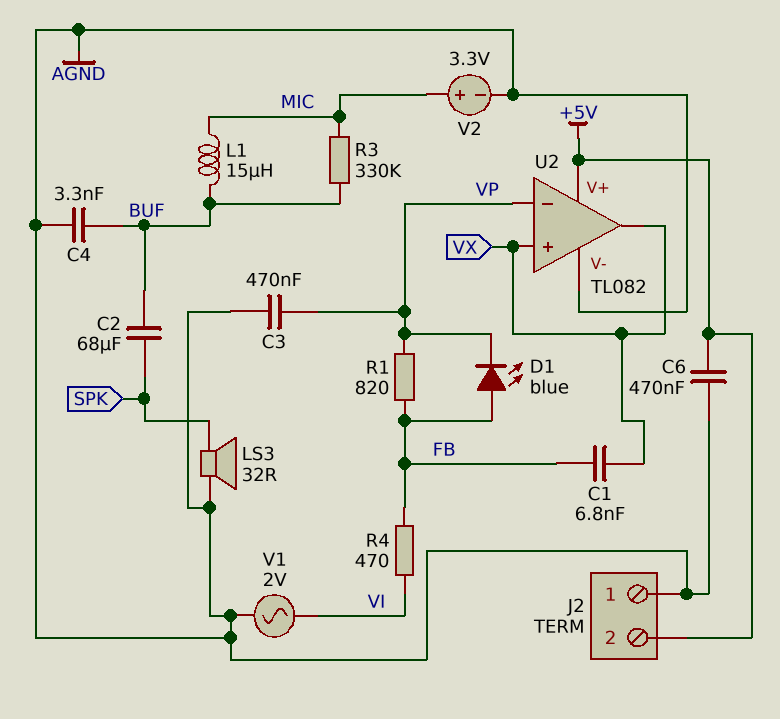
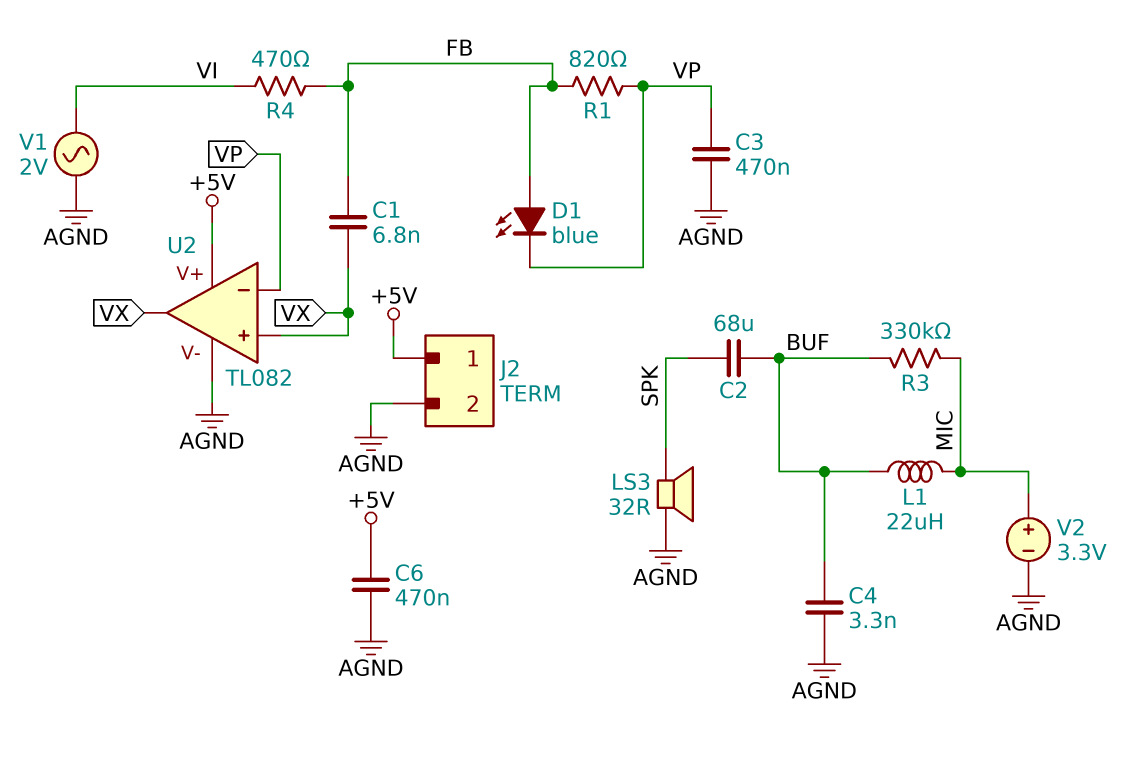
J2 pin 1: AGND -> +5V
J2 pin 2: +5V -> AGND
L1: 15uH (BUF, MIC) -> 22uH (BUF, MIC)

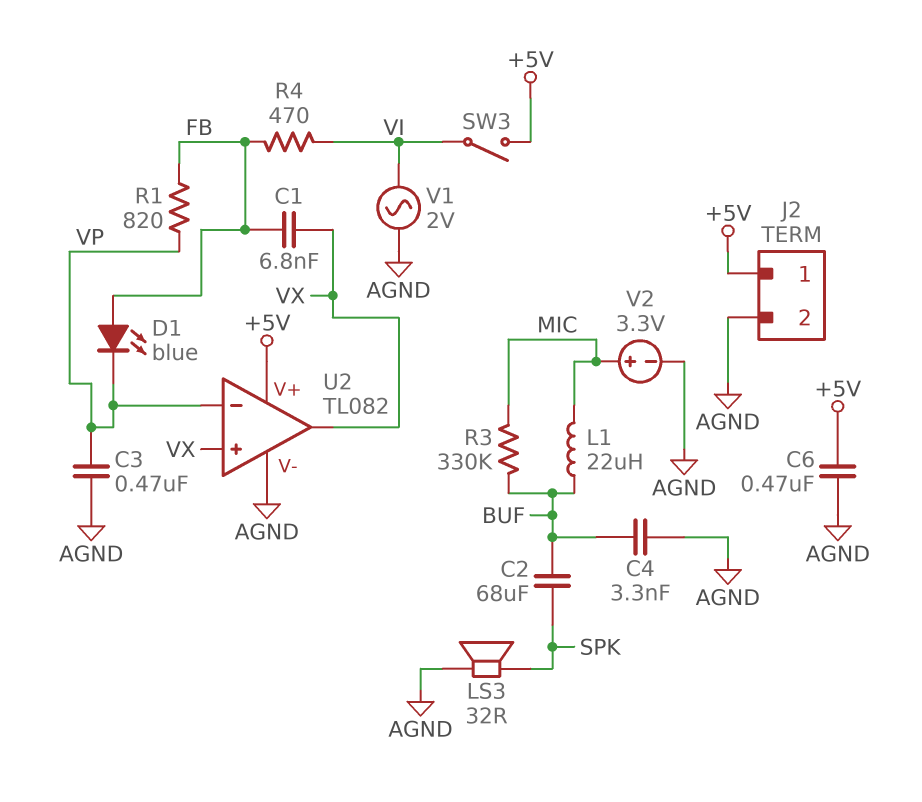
SW3: none -> switch (+5V, VI)

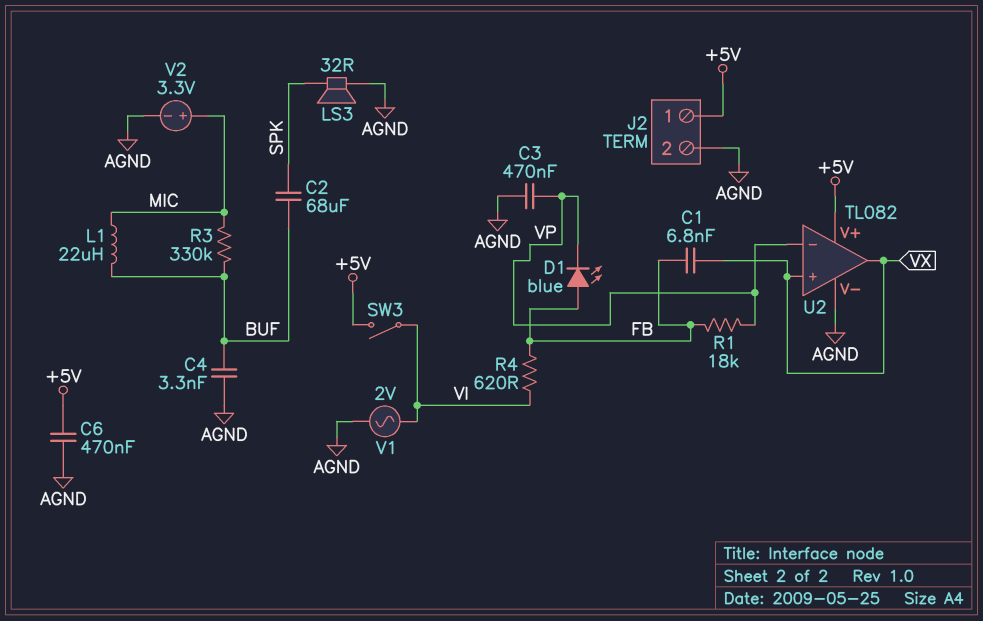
R1: 820 (FB, VP) -> 18k (FB, VP)
R4: 470 (FB, VI) -> 620 (FB, VI)

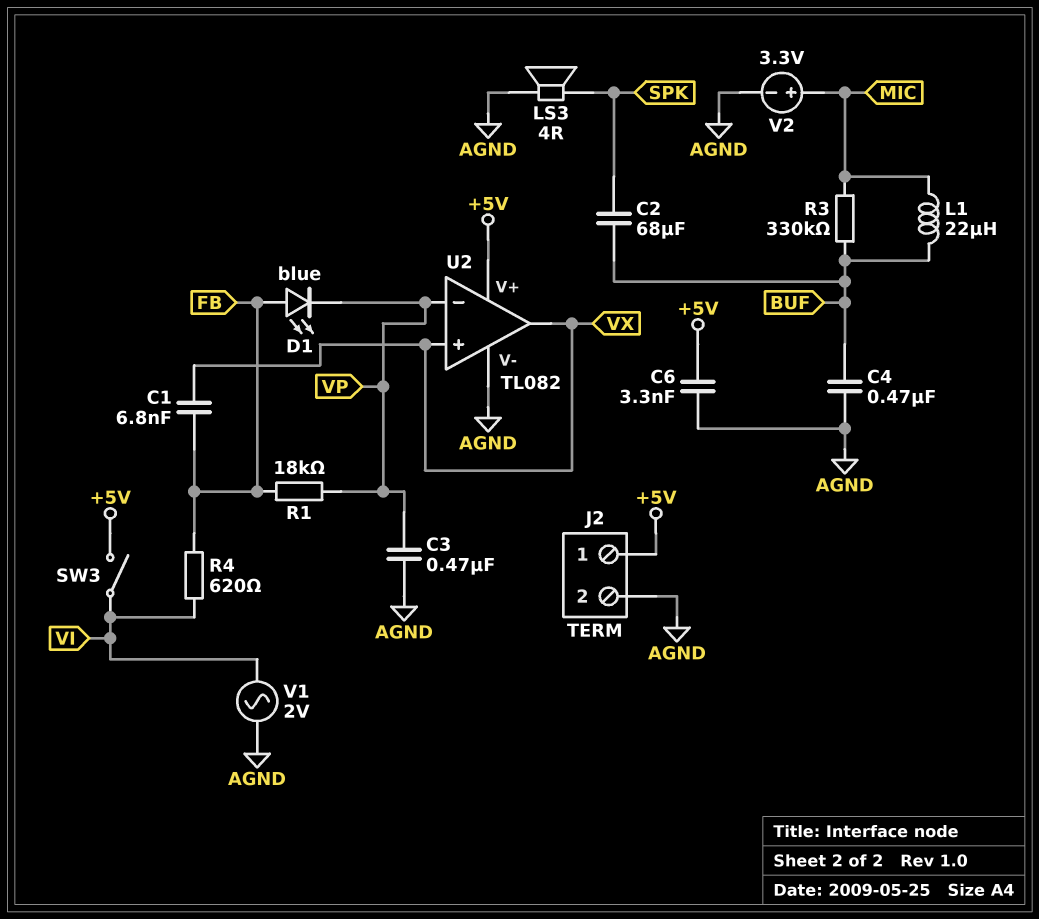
C4: 3.3nF (AGND, BUF) -> 470nF (AGND, BUF)
C6: 470nF (+5V, AGND) -> 3.3nF (+5V, AGND)
LS3: speaker 32R (AGND, SPK) -> speaker 4R (AGND, SPK)

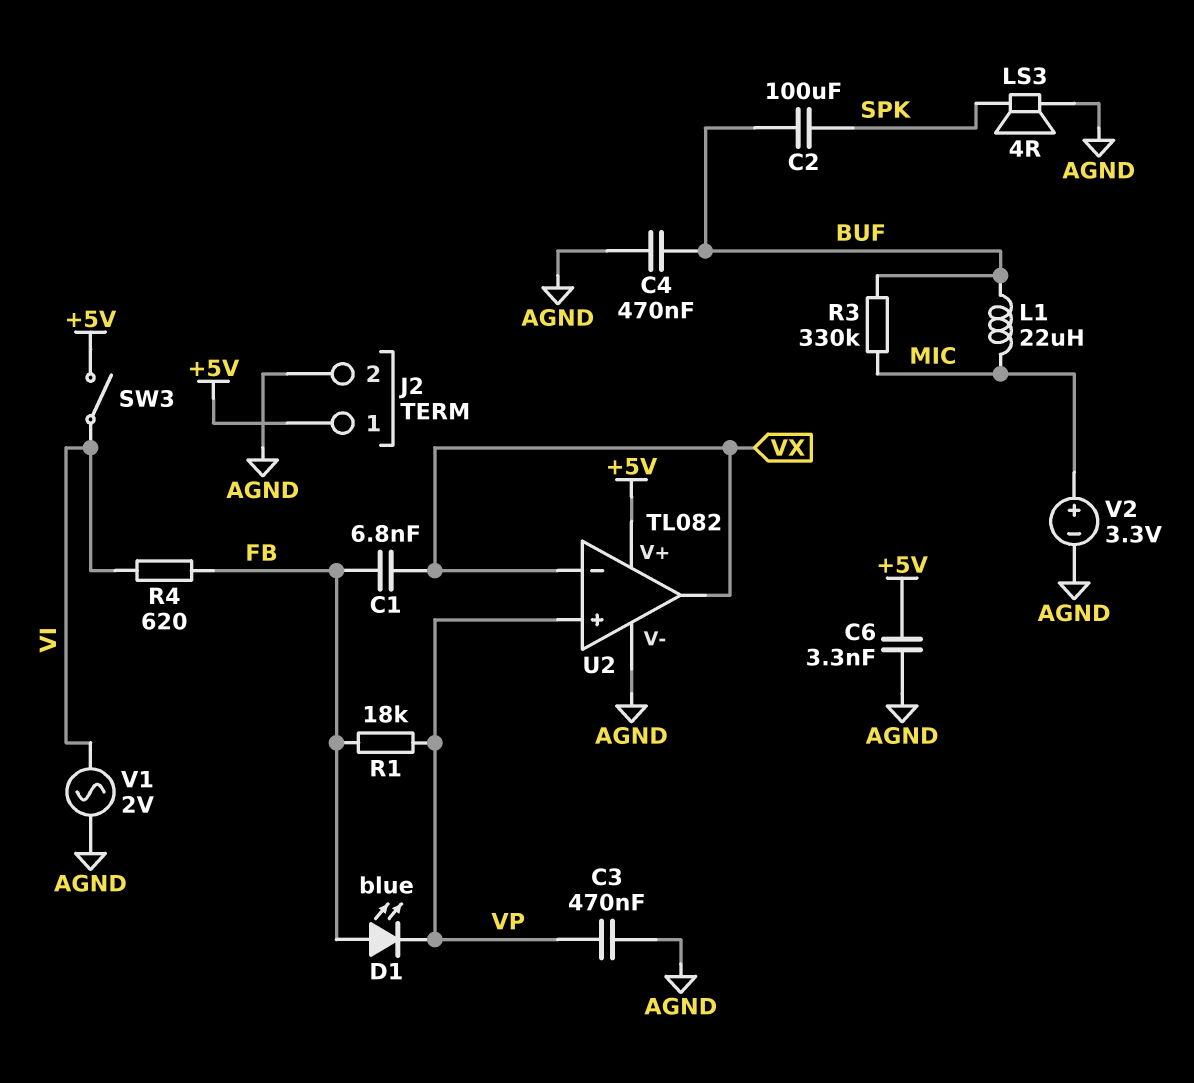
C2: 68uF (BUF, SPK) -> 100uF (BUF, SPK)
U2 pin in+: VX -> VP
U2 pin in-: VP -> VX

